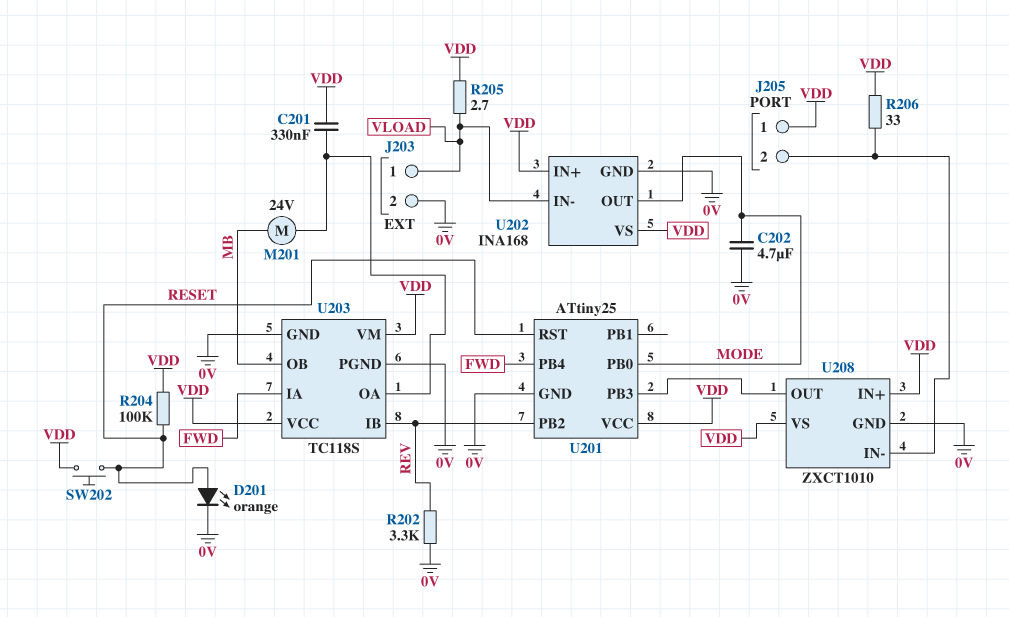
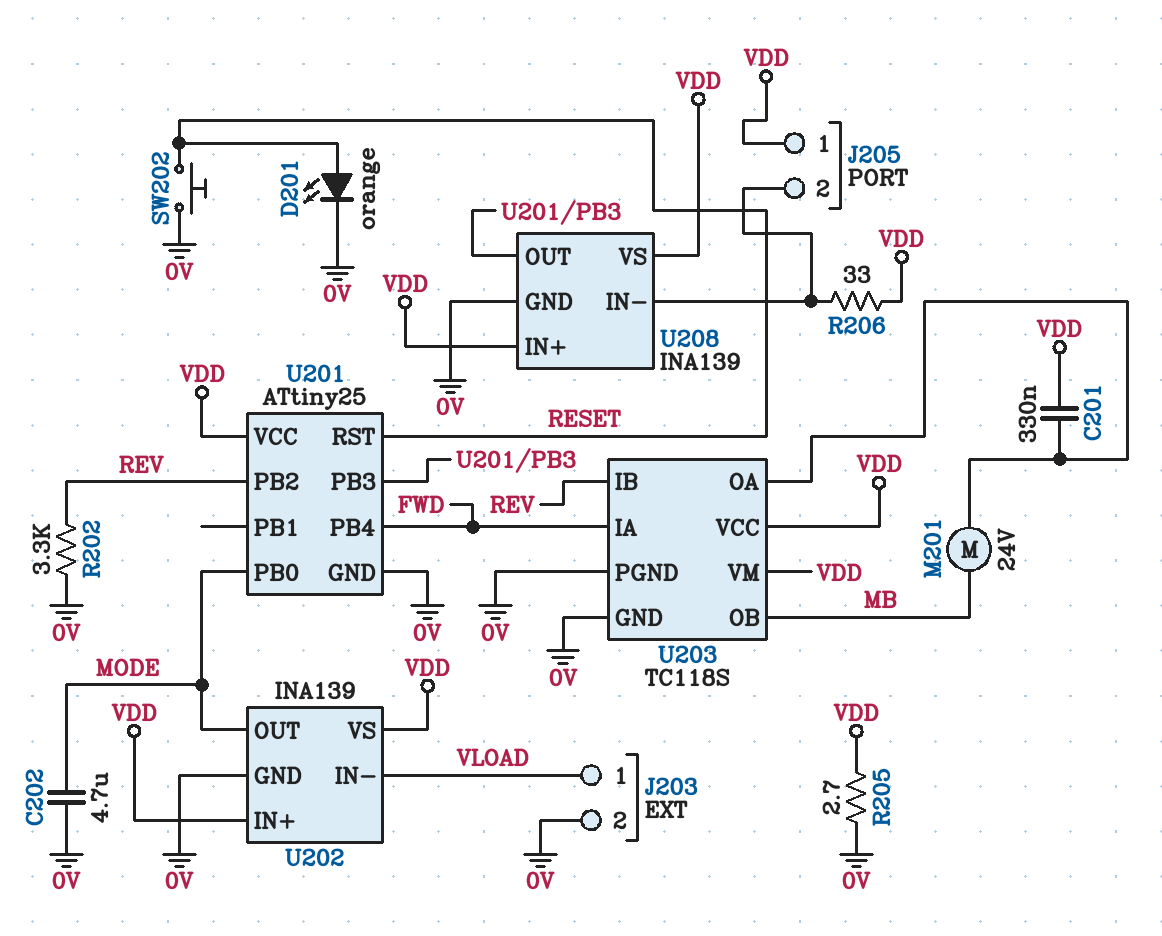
R204: 100k (RESET, VDD) -> none
R205: 2.7 (VDD, VLOAD) -> 2.7 (0V, VDD)
SW202: button (RESET, VDD) -> button (0V, RESET)
U202: INA168 -> INA139
U208: ZXCT1010 -> INA139

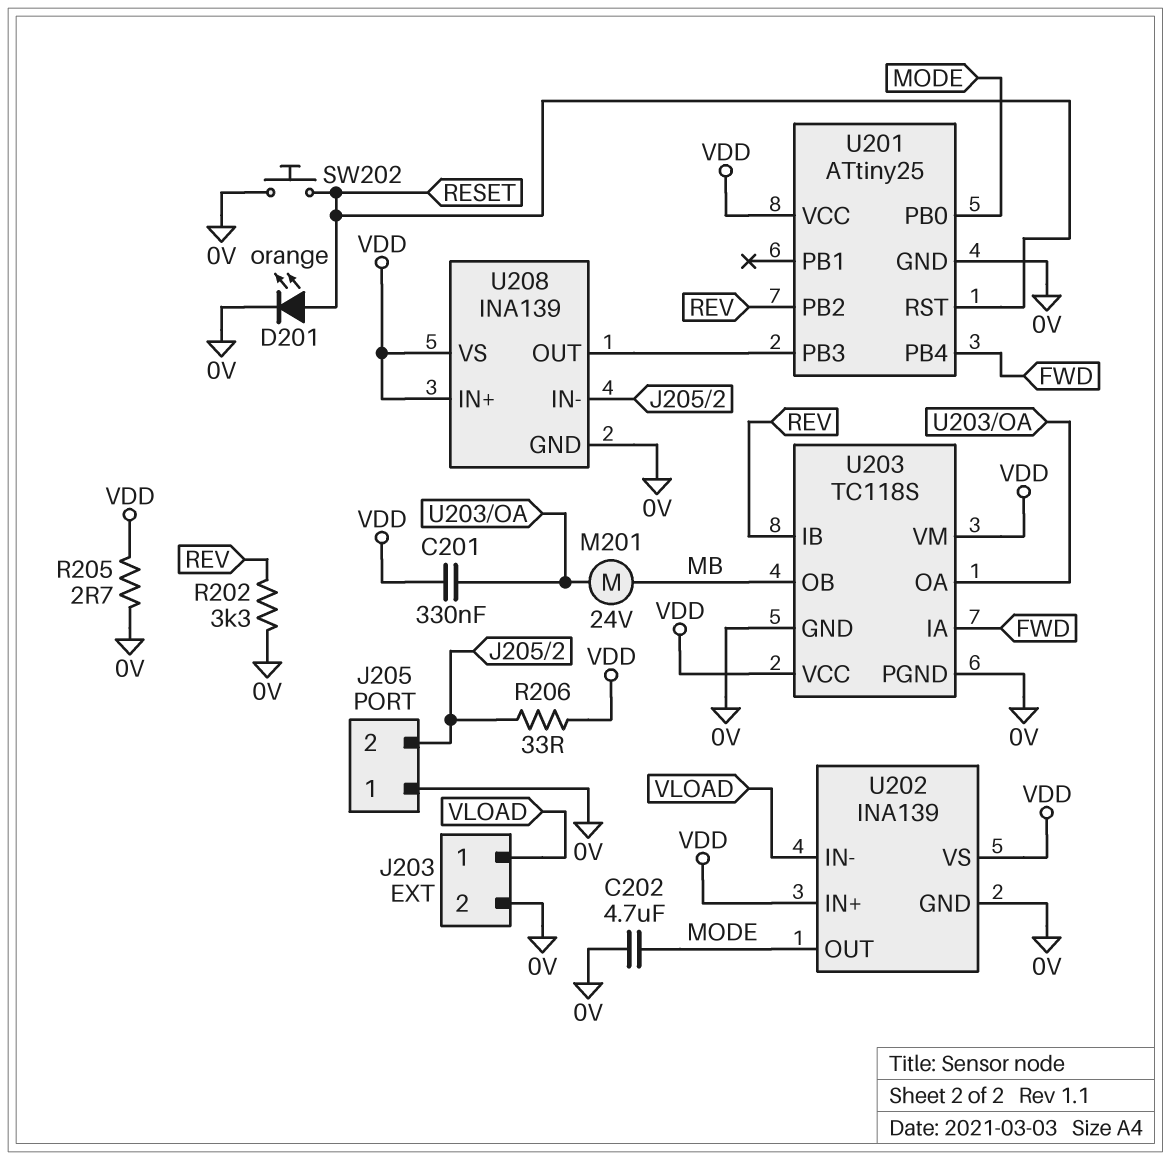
J205 pin 1: VDD -> 0V

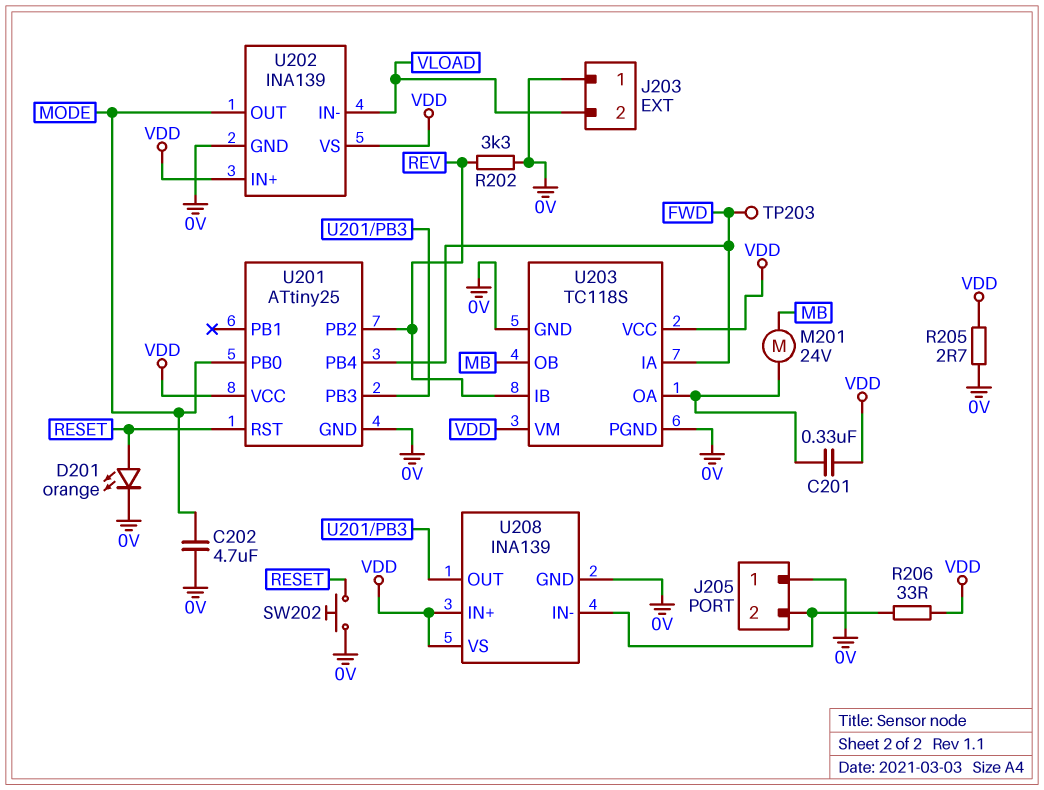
J203 pin 1: VLOAD -> 0V
J203 pin 2: 0V -> VLOAD
TP203: none -> test point (FWD)

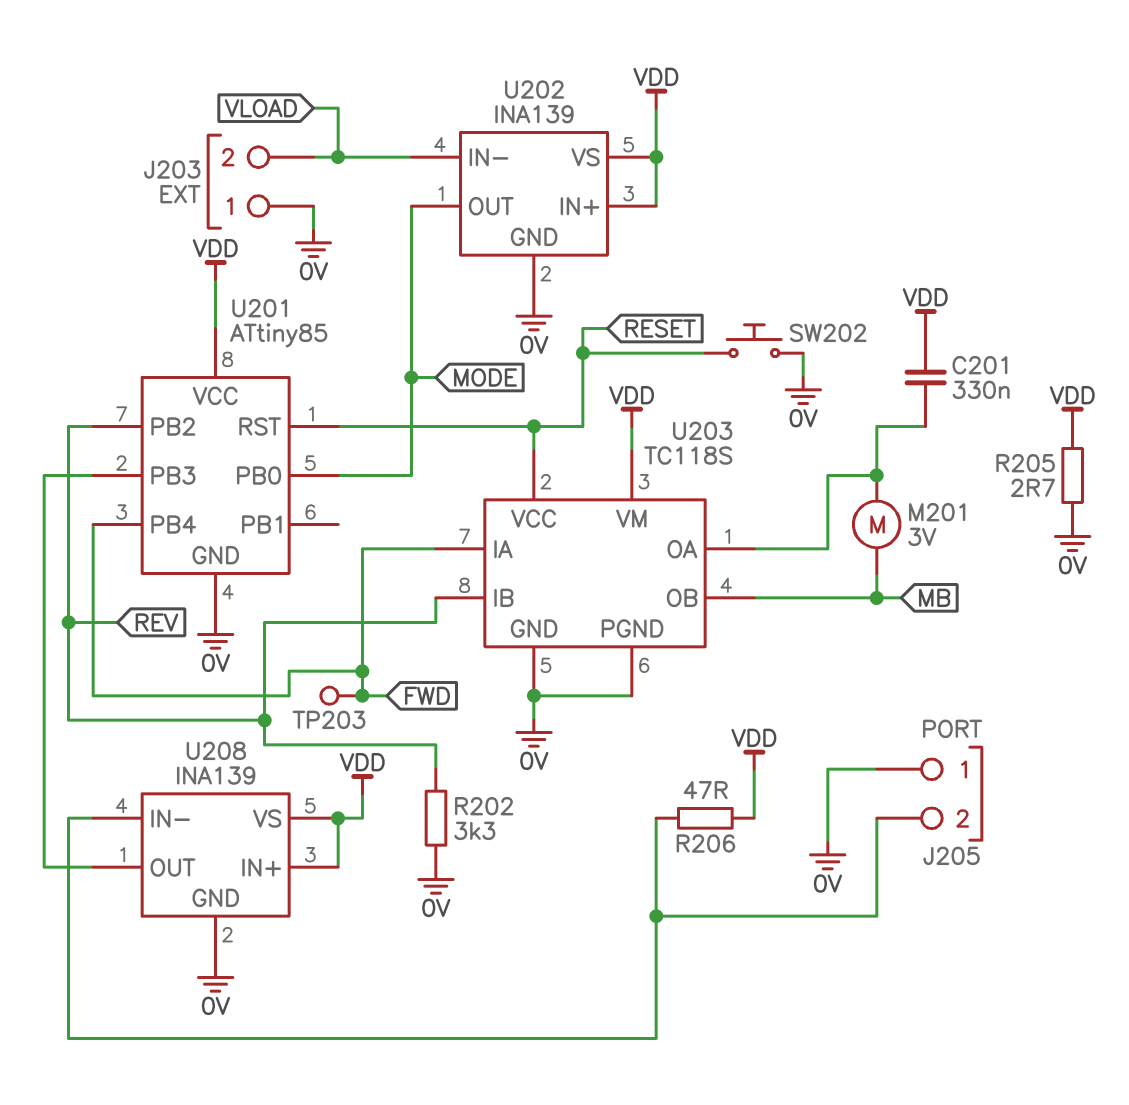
C202: 4.7uF (0V, MODE) -> none
D201: LED orange (A RESET, K 0V) -> none
M201: motor 24V (MB, U203/OA) -> motor 3V (MB, U203/OA)
R206: 33 (J205/2, VDD) -> 47 (J205/2, VDD)
U201: ATtiny25 -> ATtiny85
U203 pin VCC: VDD -> RESET

